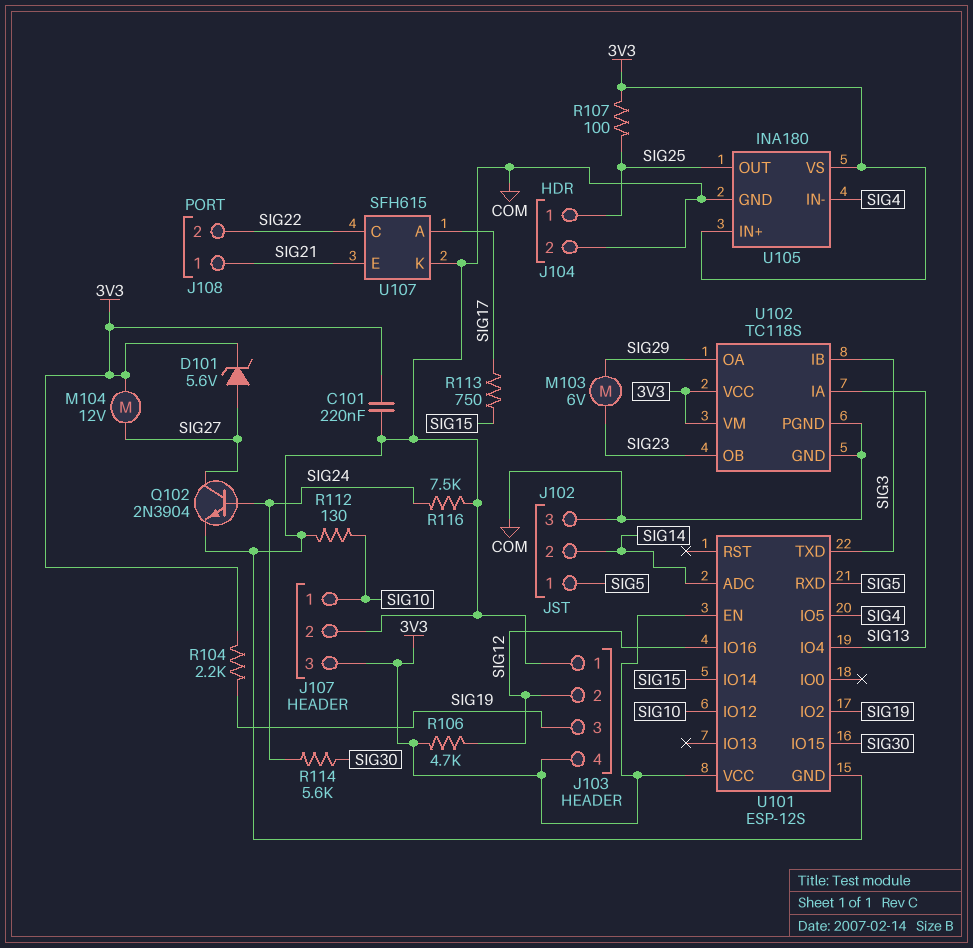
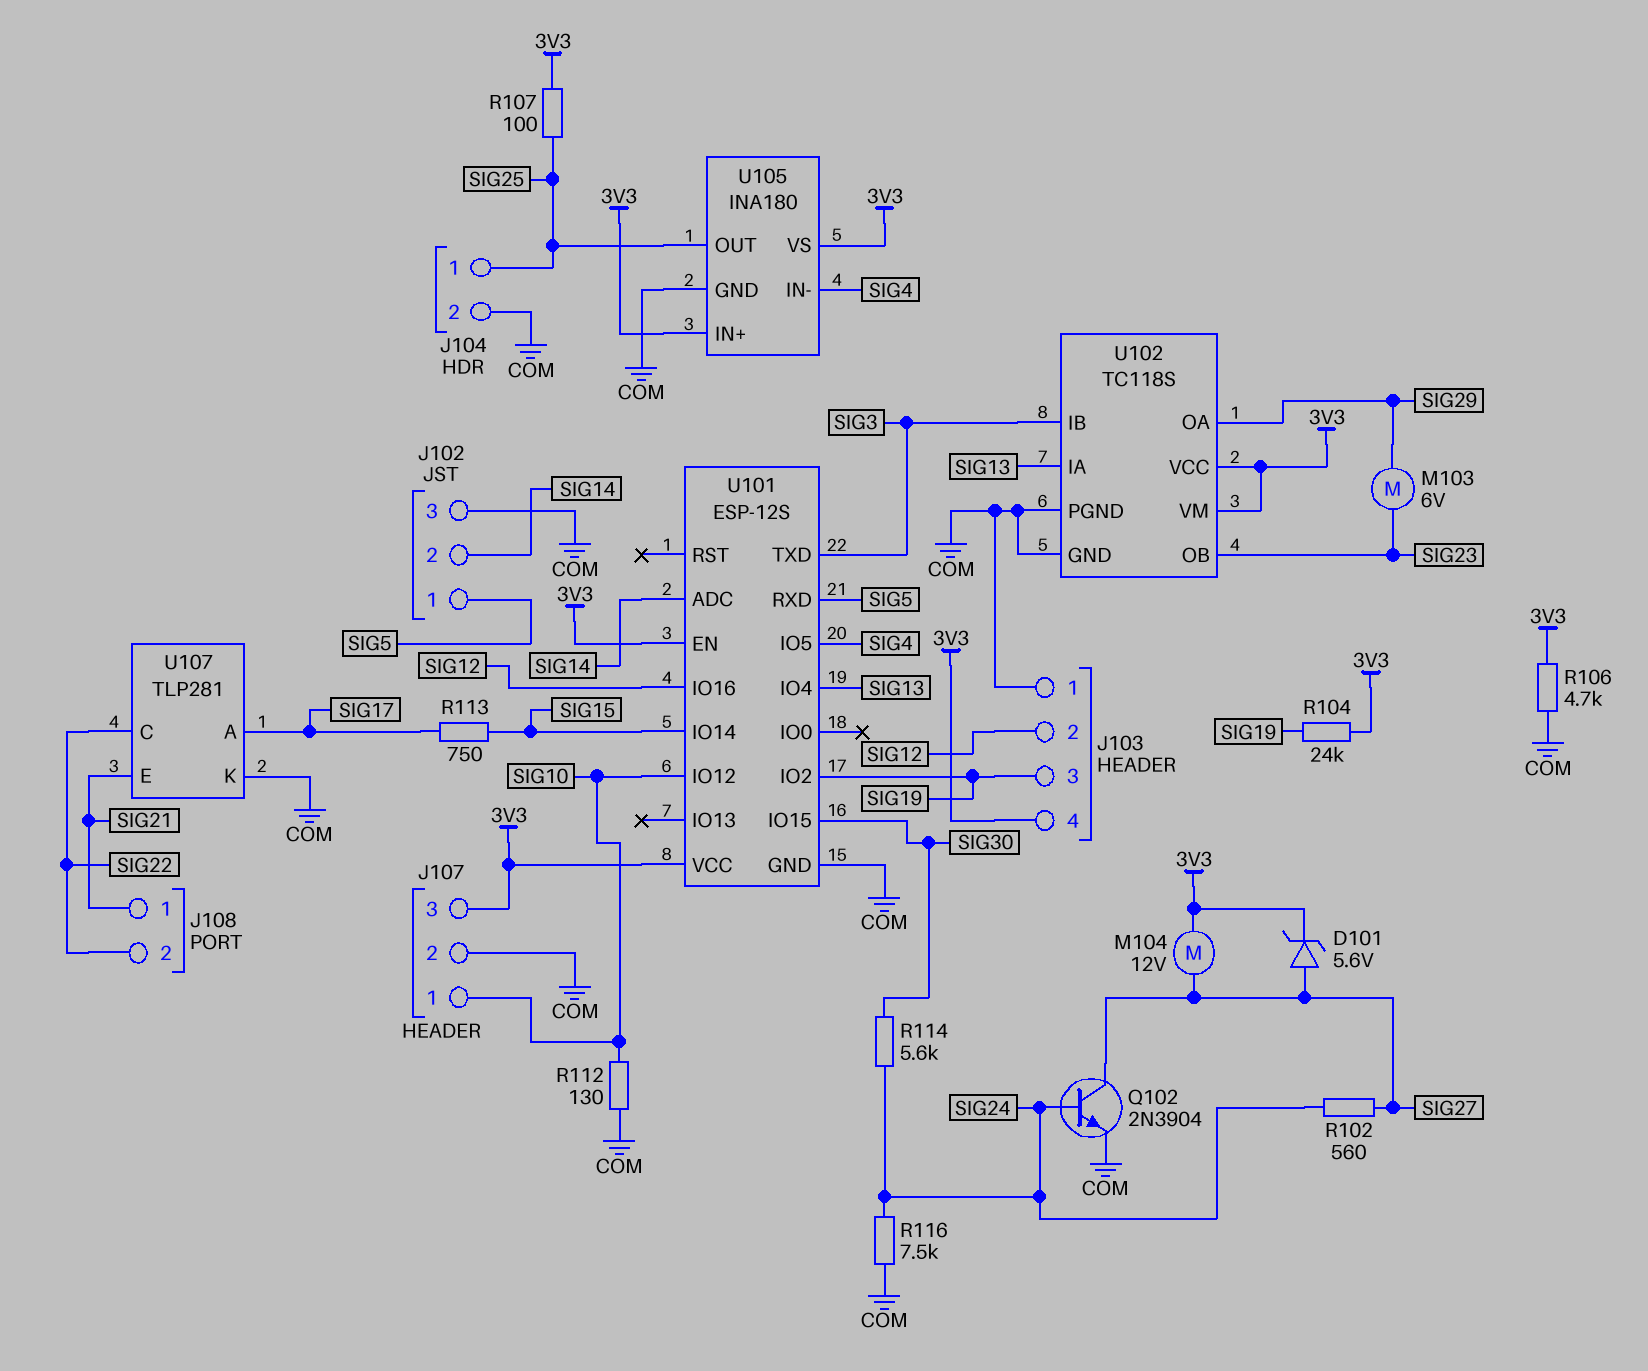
C101: 220nF (3V3, COM) -> none
R102: none -> 560 (SIG24, SIG27)
R104: 2.2k (3V3, SIG19) -> 24k (3V3, SIG19)
R106: 4.7k (3V3, SIG12) -> 4.7k (3V3, COM)
U107: SFH615 -> TLP281

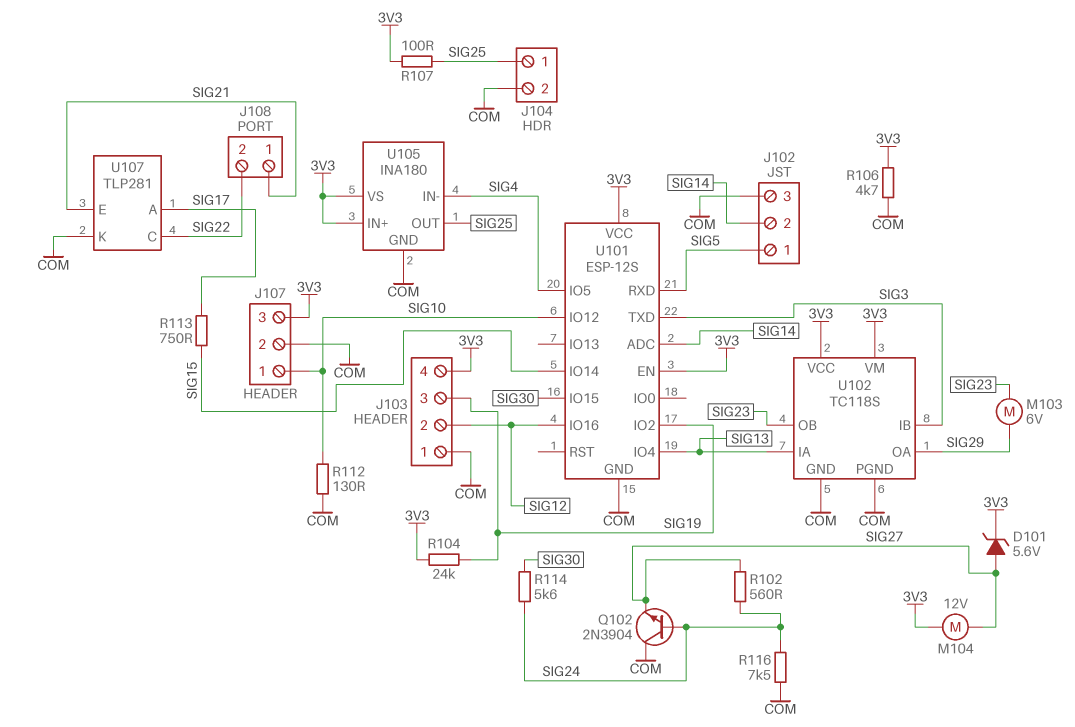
Q102: NPN 2N3904 (B SIG24, C SIG27, E COM) -> NPN 2N3904 (B SIG24, C COM, E SIG27)

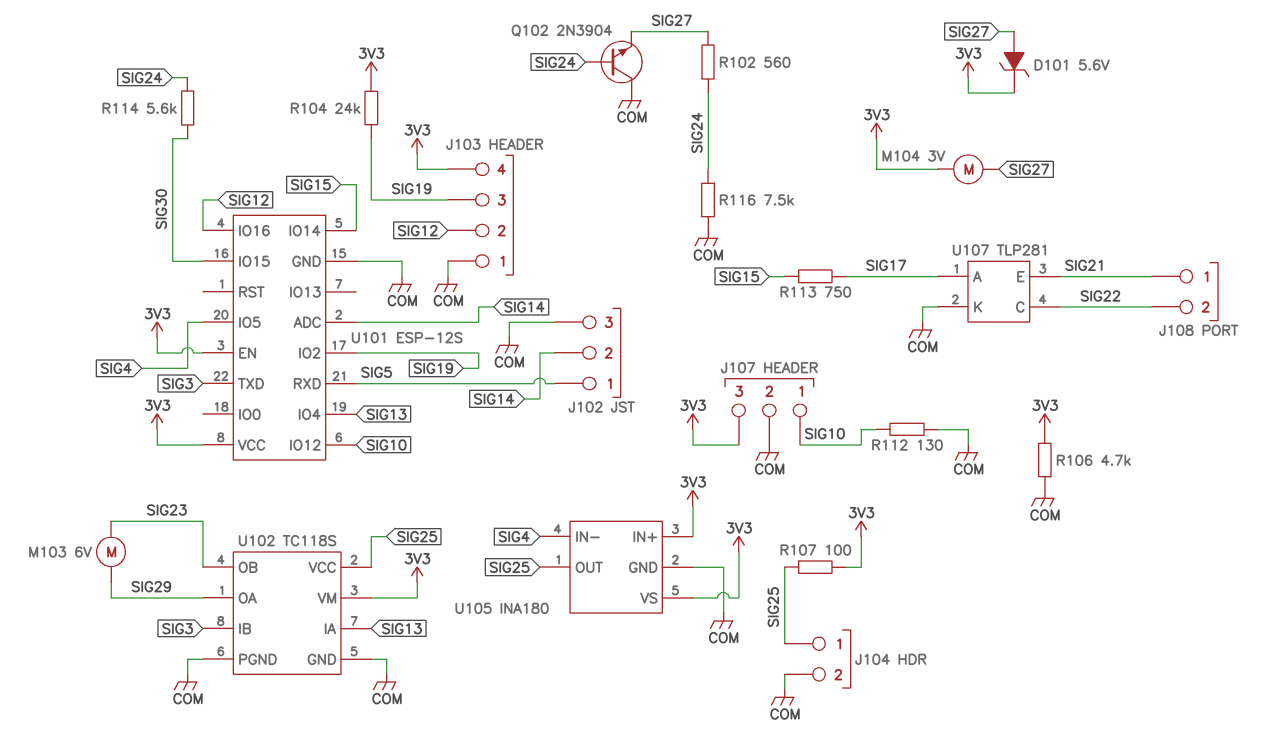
M104: motor 12V (3V3, SIG27) -> motor 3V (3V3, SIG27)
U102 pin VCC: 3V3 -> SIG25

